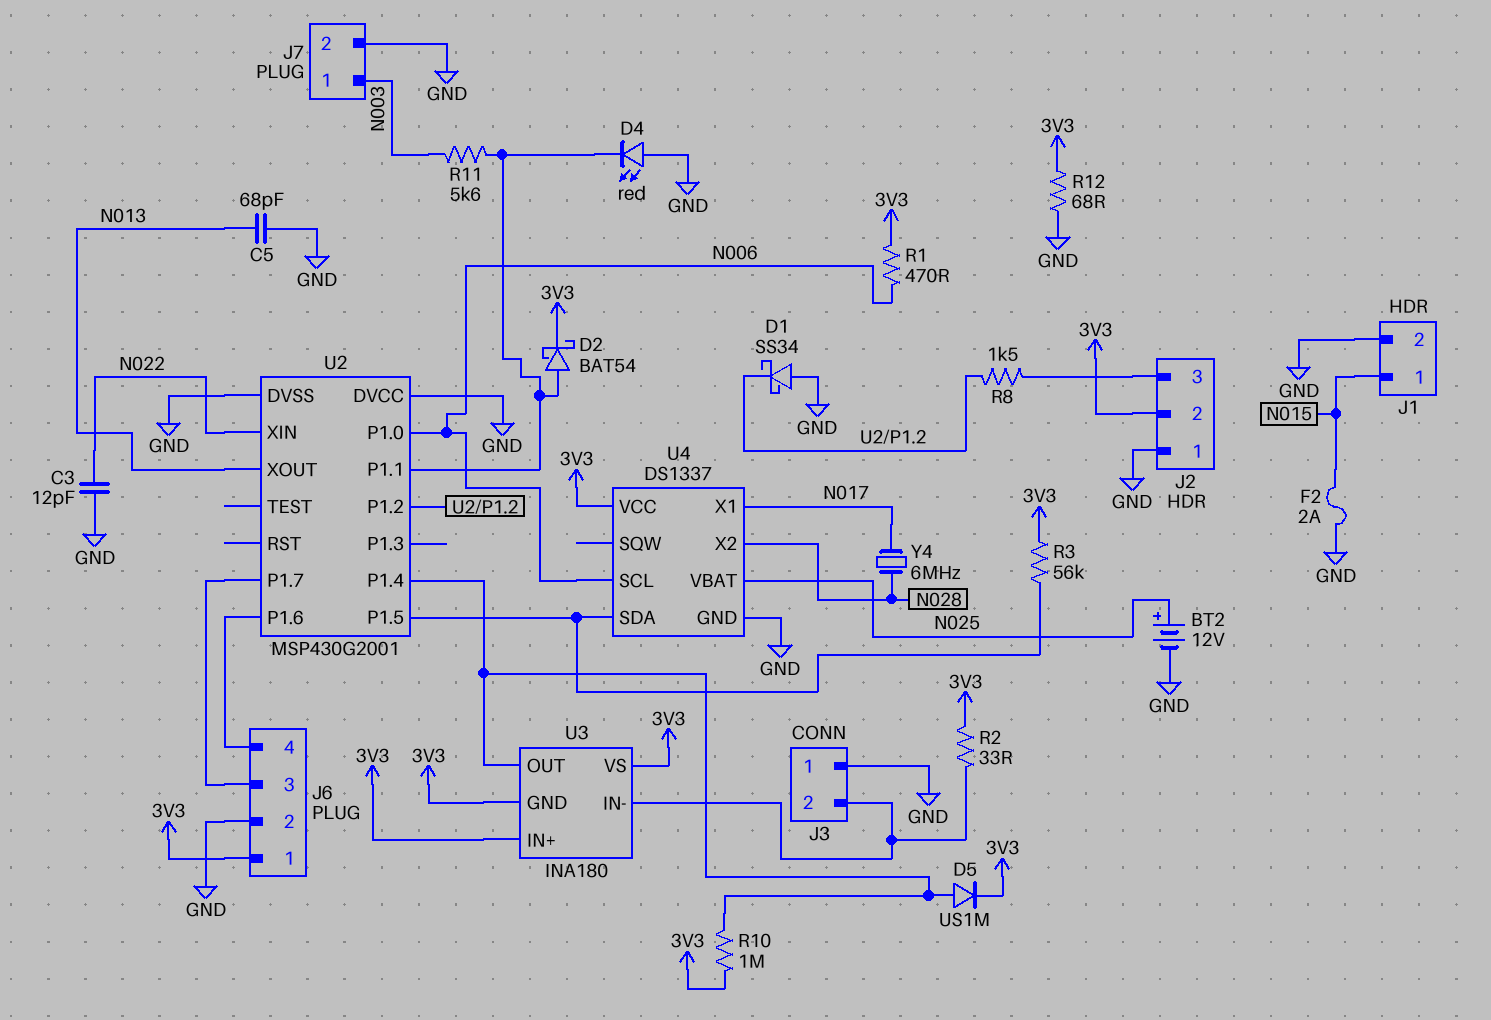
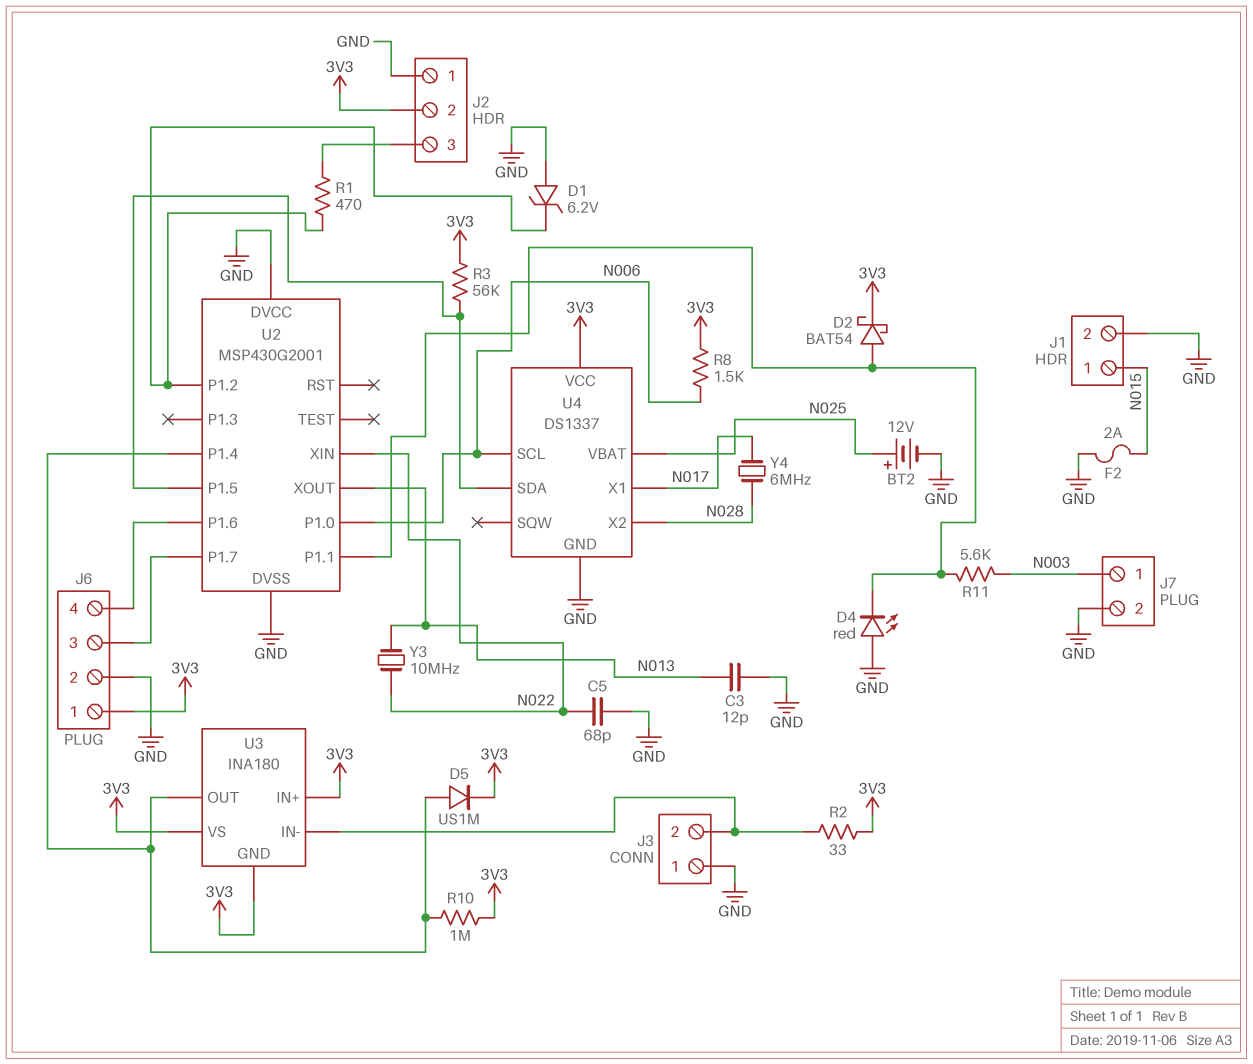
C3: 12pF (GND, N022) -> 12pF (GND, N013)
C5: 68pF (GND, N013) -> 68pF (GND, N022)
D1: schottky SS34 (A GND, K U2/P1.2) -> zener 6.2V (A GND, K U2/P1.2)
R1: 470 (3V3, N006) -> 470 (J2/3, U2/P1.2)
R8: 1.5k (J2/3, U2/P1.2) -> 1.5k (3V3, N006)
R12: 68 (3V3, GND) -> none
Y3: none -> 10MHz (N013, N022)

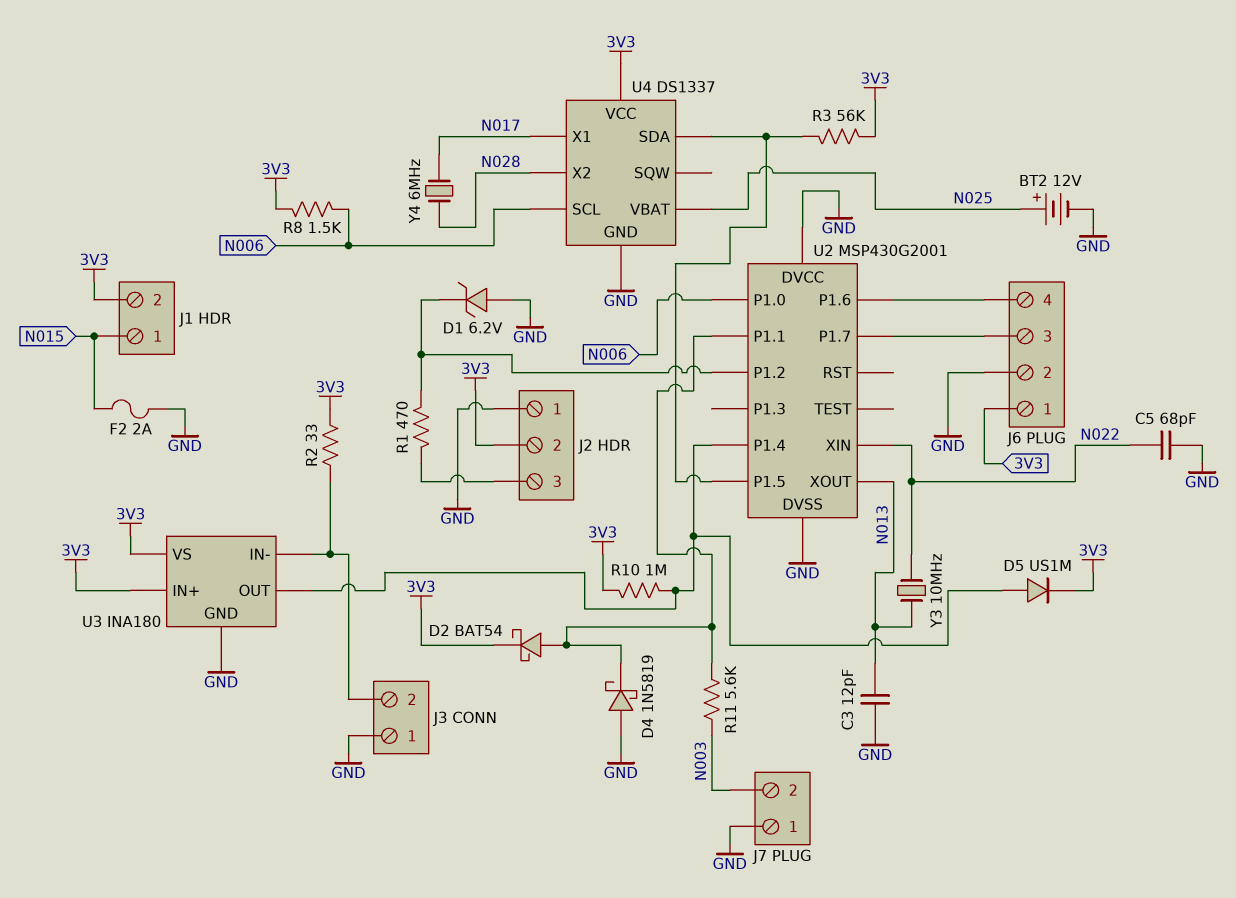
D4: LED red (A GND, K U2/P1.1) -> schottky 1N5819 (A GND, K U2/P1.1)
J1 pin 2: GND -> 3V3
J7 pin 1: N003 -> GND
J7 pin 2: GND -> N003
U3 pin GND: 3V3 -> GND

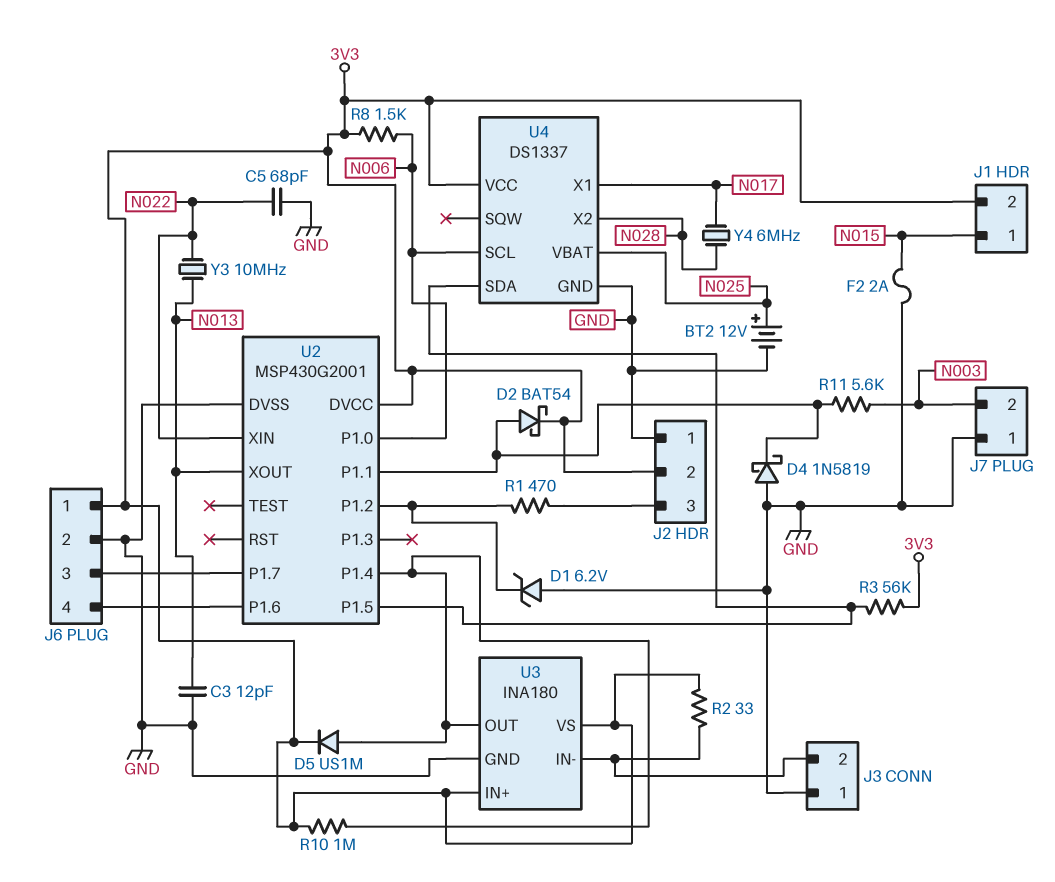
U2 pin DVCC: GND -> 3V3

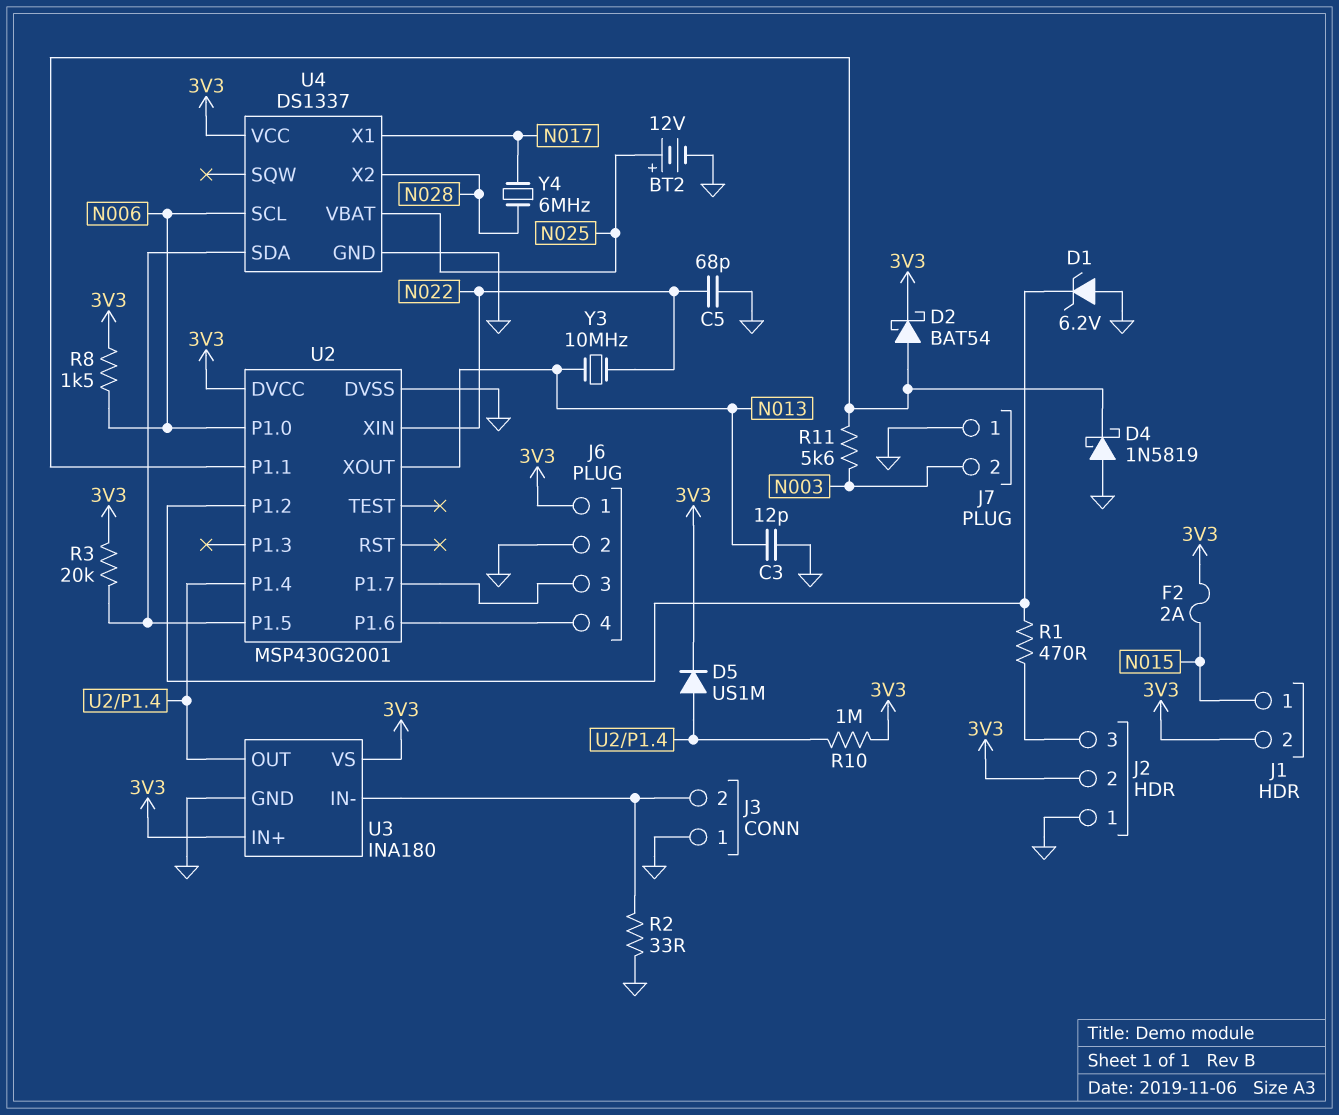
F2: 2A (GND, N015) -> 2A (3V3, N015)
R2: 33 (3V3, J3/2) -> 33 (GND, J3/2)
R3: 56k (3V3, U2/P1.5) -> 20k (3V3, U2/P1.5)

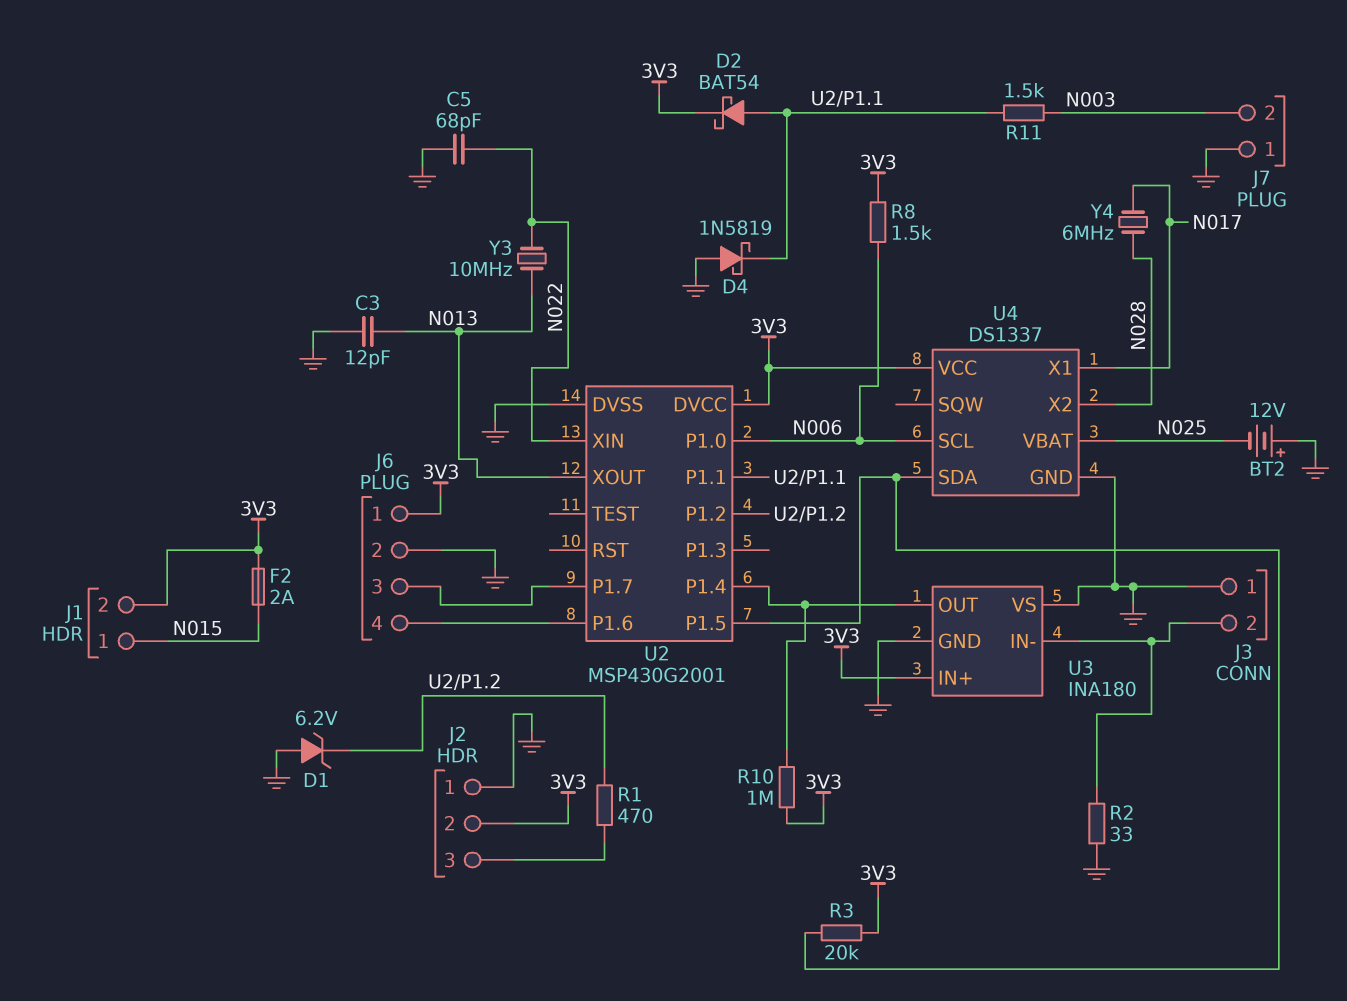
BT2: 12V (plus N025, minus GND) -> 12V (plus GND, minus N025)
D5: diode US1M (A U2/P1.4, K 3V3) -> none
R11: 5.6k (N003, U2/P1.1) -> 1.5k (N003, U2/P1.1)
U3 pin VS: 3V3 -> GND

